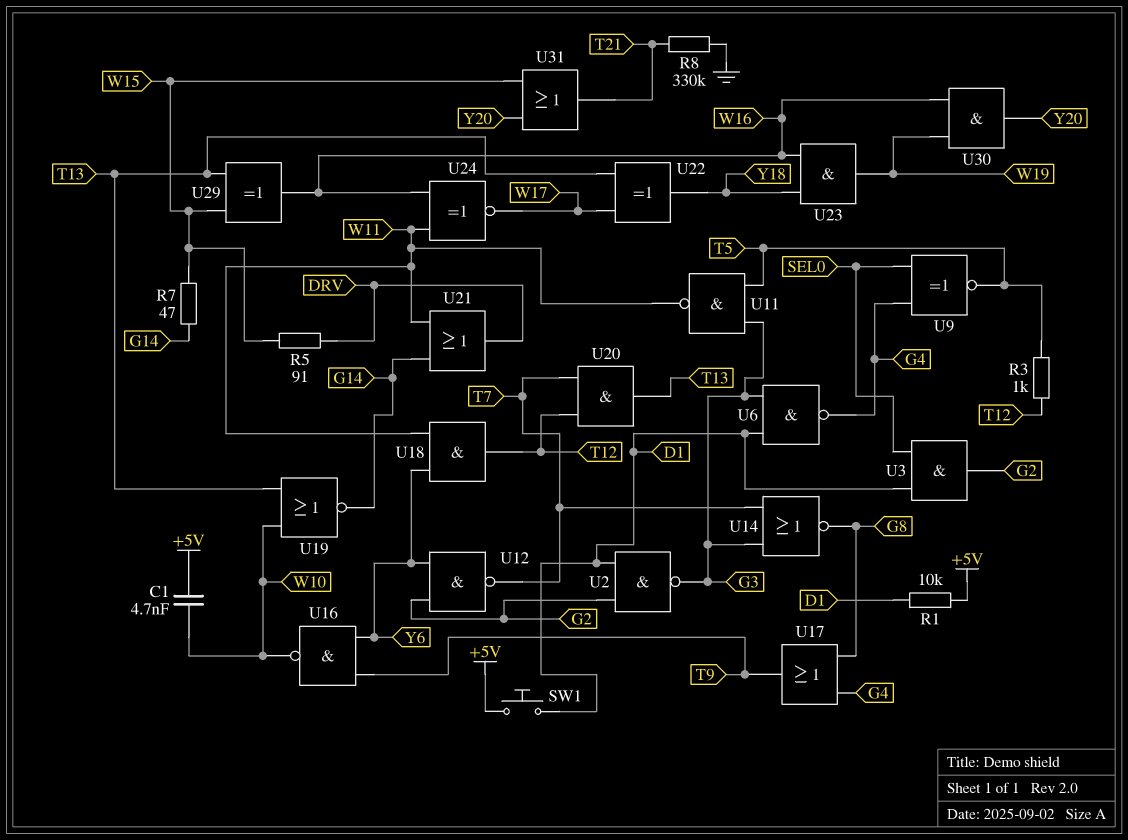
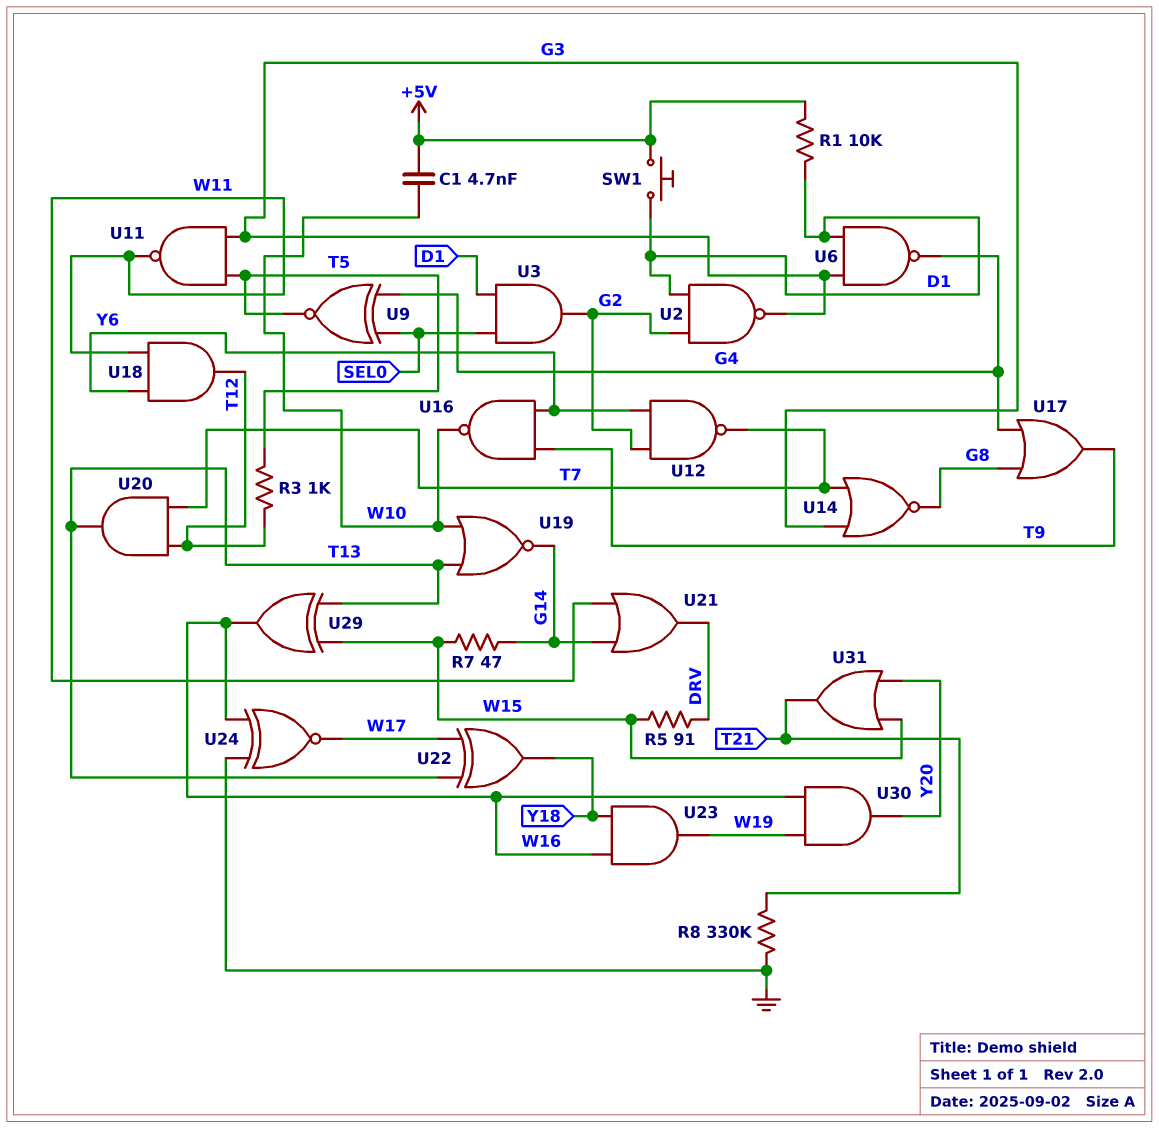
U24: XNOR (in W11, in W16, out W17) -> XNOR (in GND, in W16, out W17)

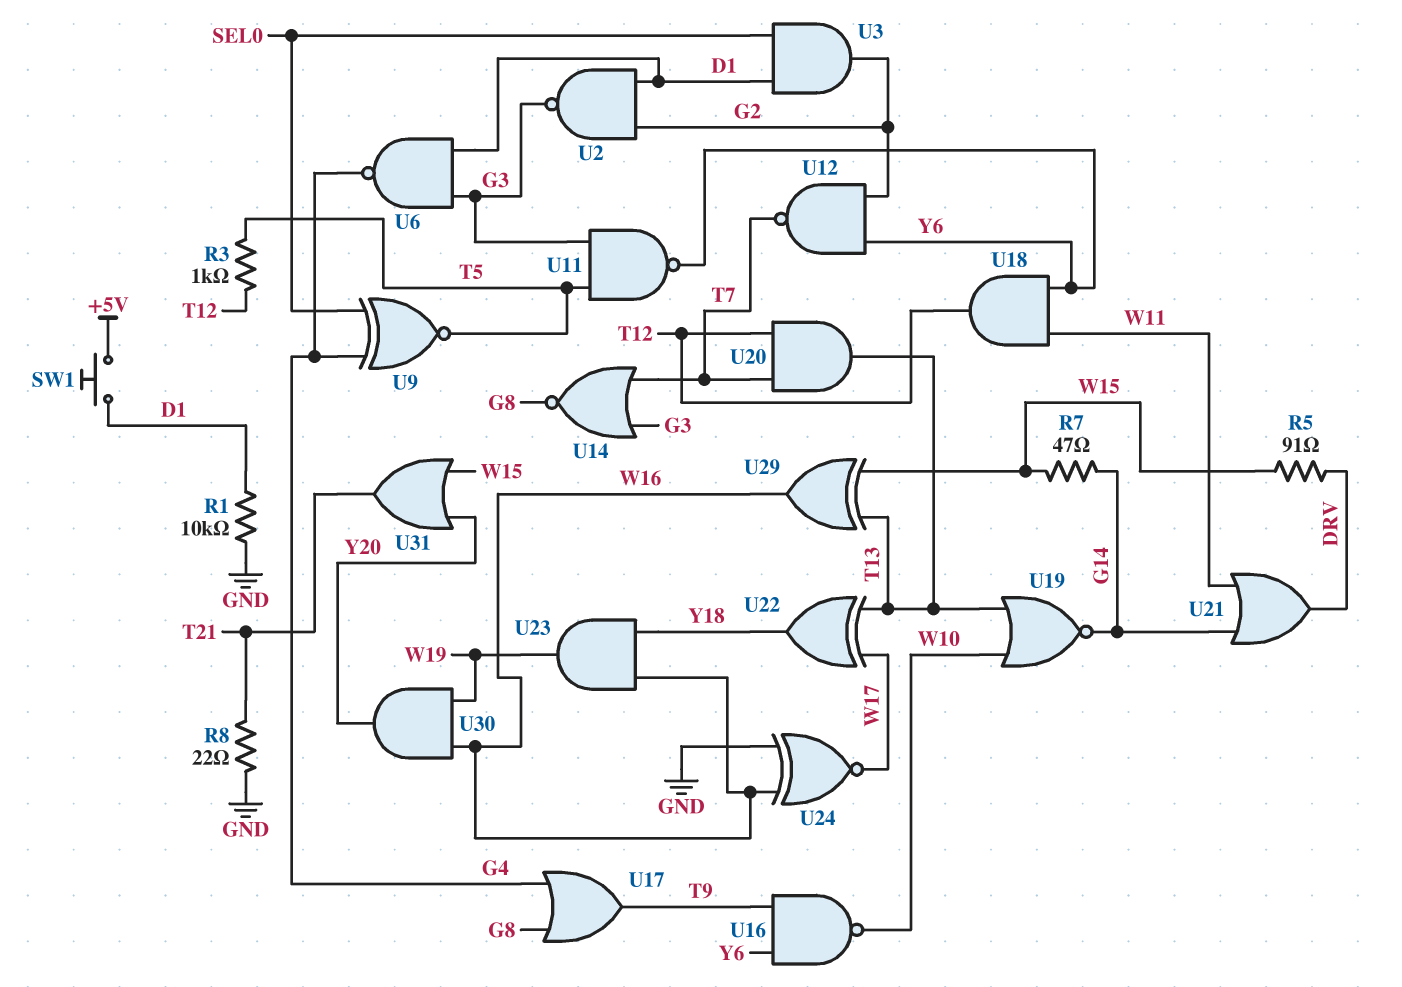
C1: 4.7nF (+5V, W10) -> none
R1: 10k (+5V, D1) -> 10k (D1, GND)
R8: 330k (GND, T21) -> 22 (GND, T21)
U11: NAND (in G3, in T5, out W11) -> NAND (in G3, in T5, out Y6)

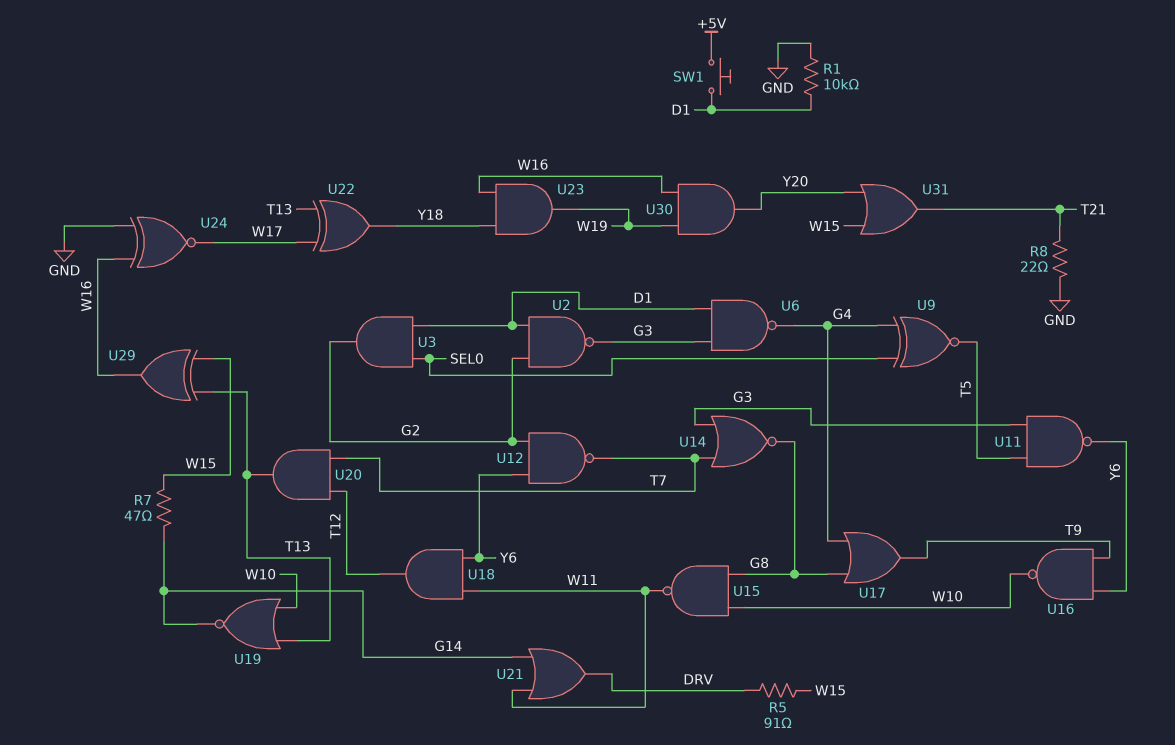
R3: 1k (T5, T12) -> none
U15: none -> NAND (in G8, in W10, out W11)

